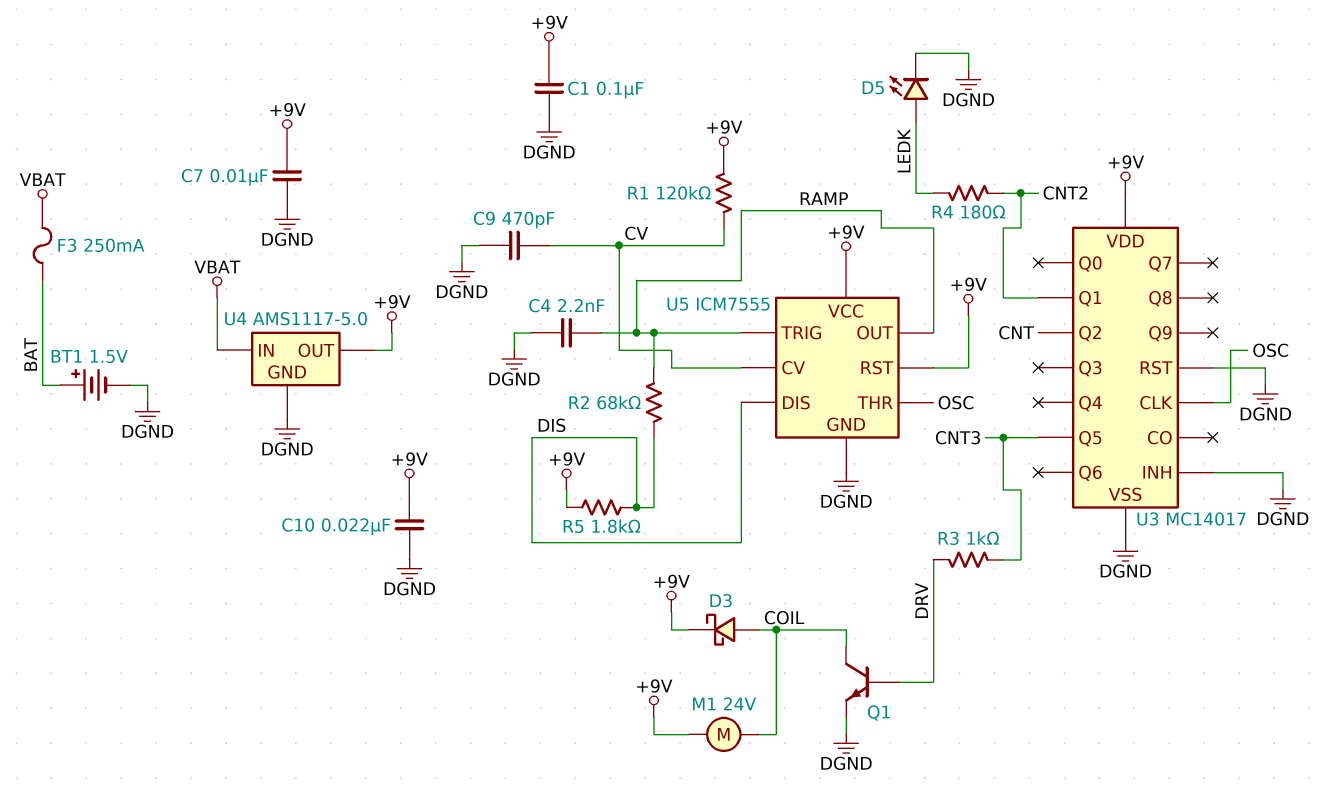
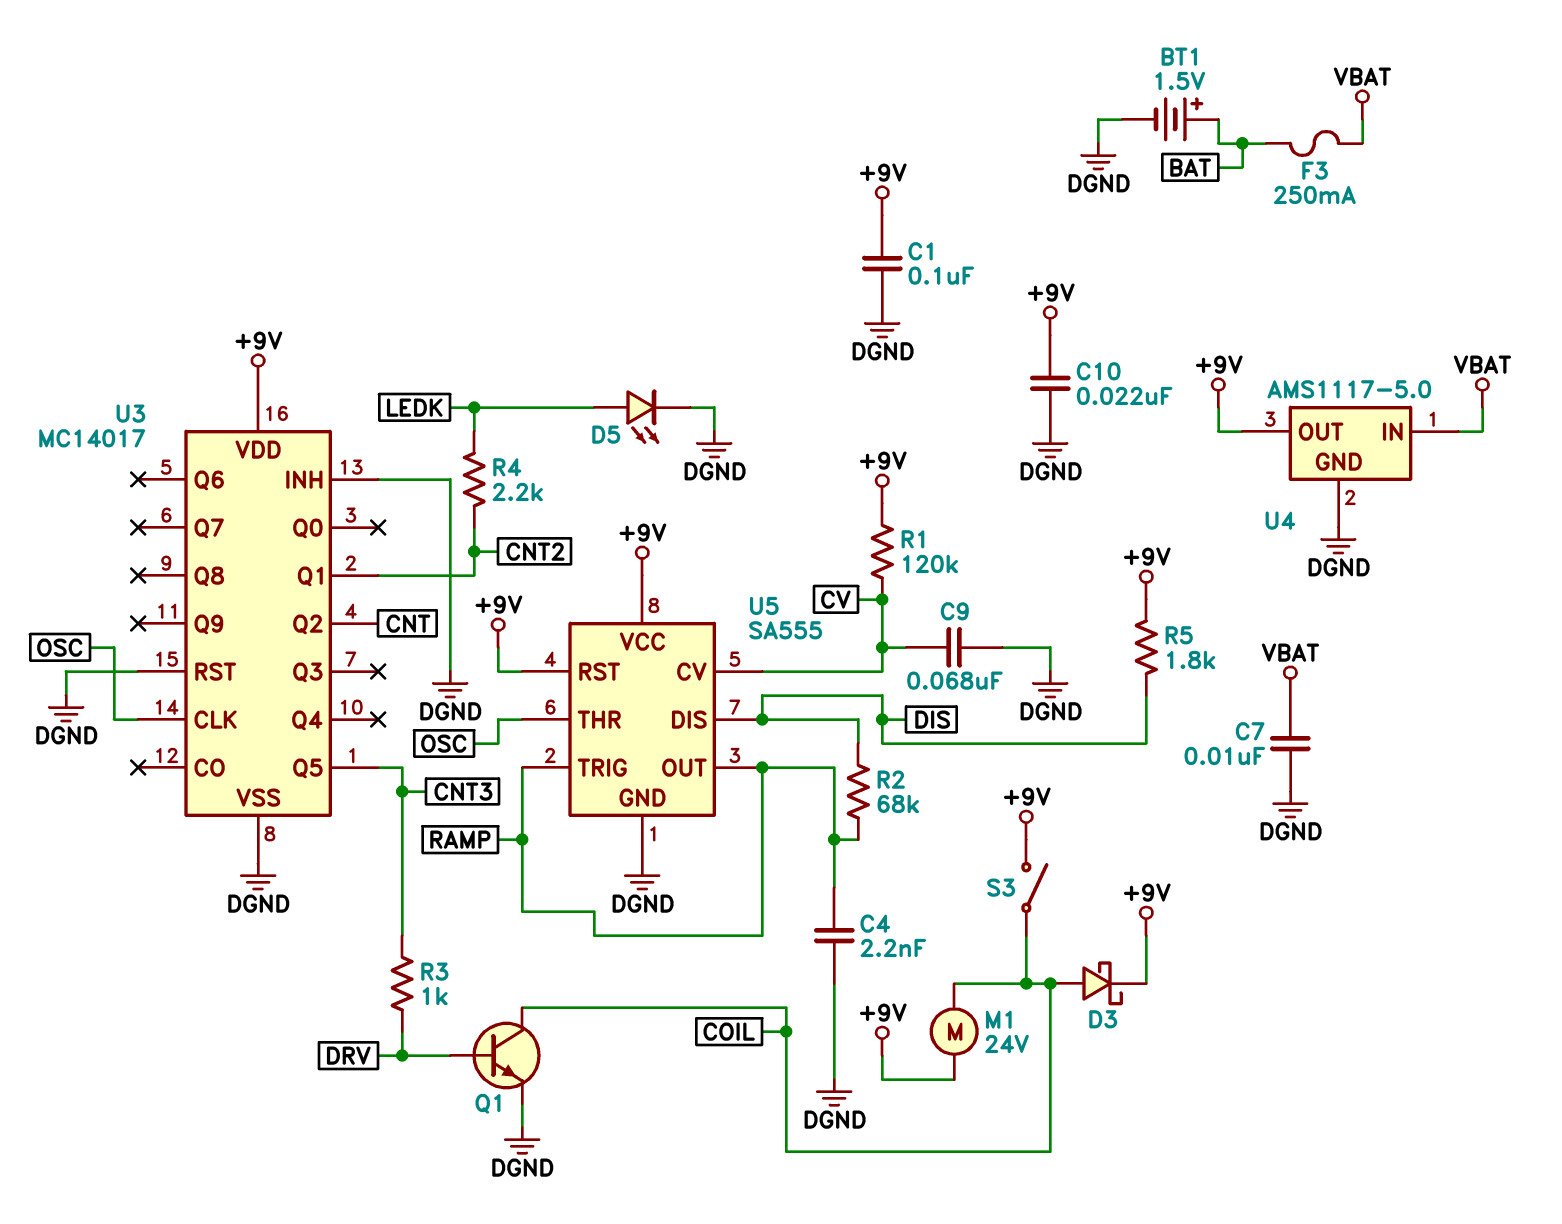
C7: 10nF (+9V, DGND) -> 10nF (DGND, VBAT)
C9: 470pF (CV, DGND) -> 68nF (CV, DGND)
R4: 180 (CNT2, LEDK) -> 2.2k (CNT2, LEDK)
S3: none -> switch (+9V, COIL)
U5: ICM7555 -> SA555

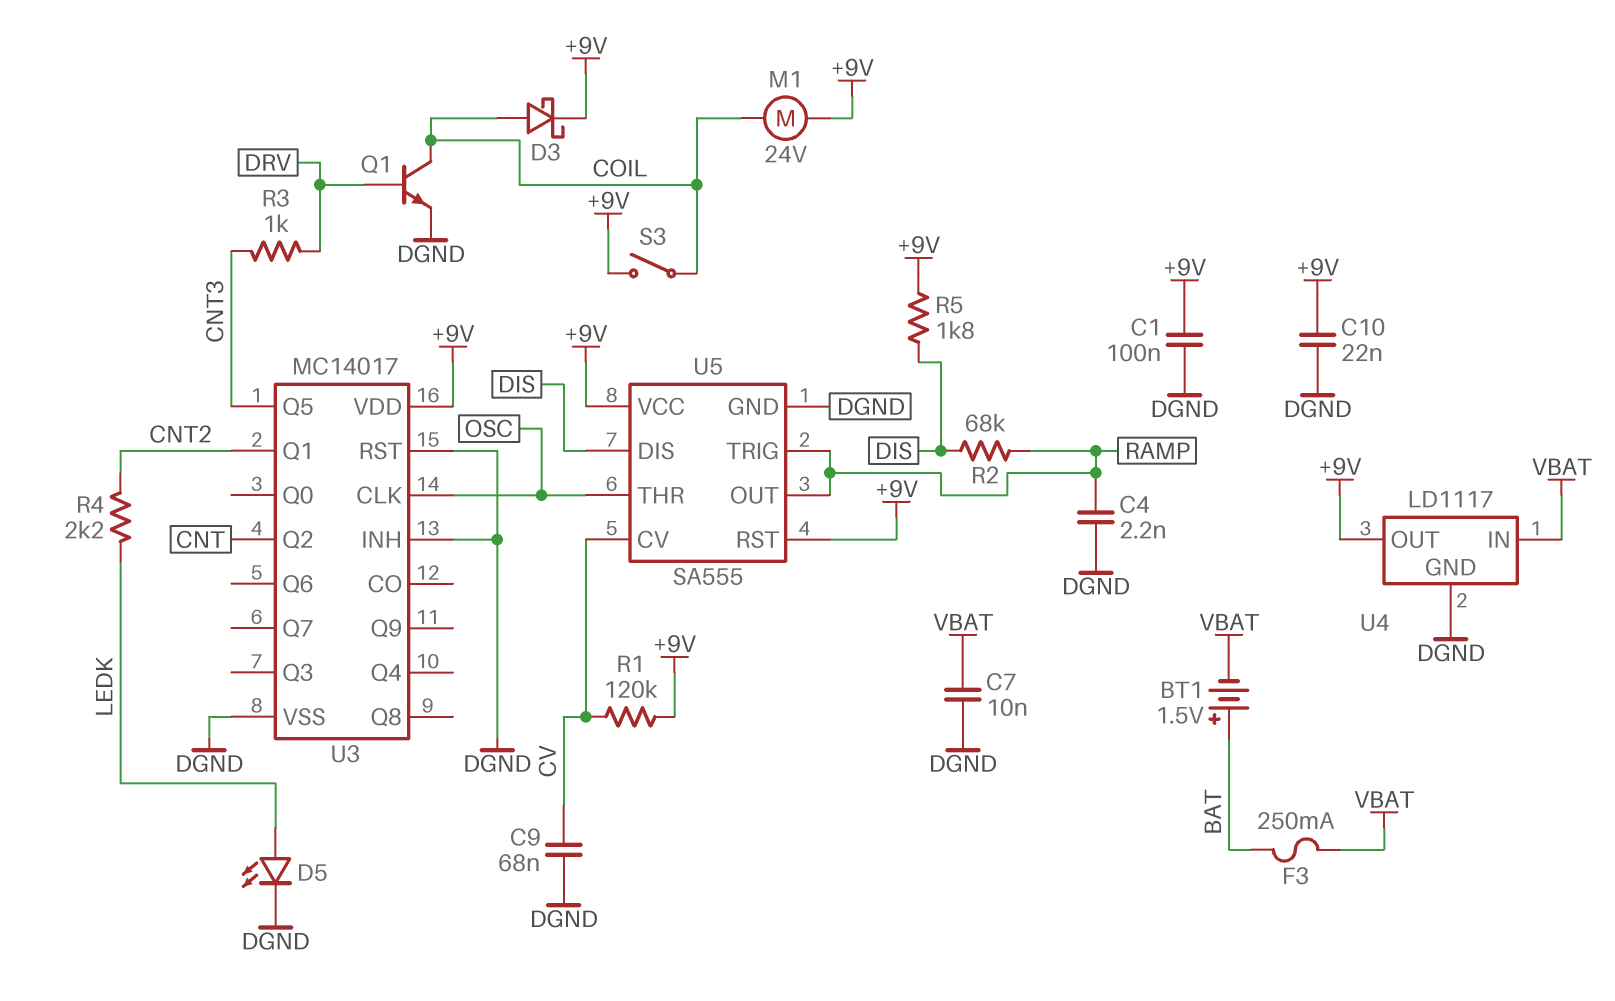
BT1: 1.5V (plus BAT, minus DGND) -> 1.5V (plus BAT, minus VBAT)
U4: AMS1117-5.0 -> LD1117

